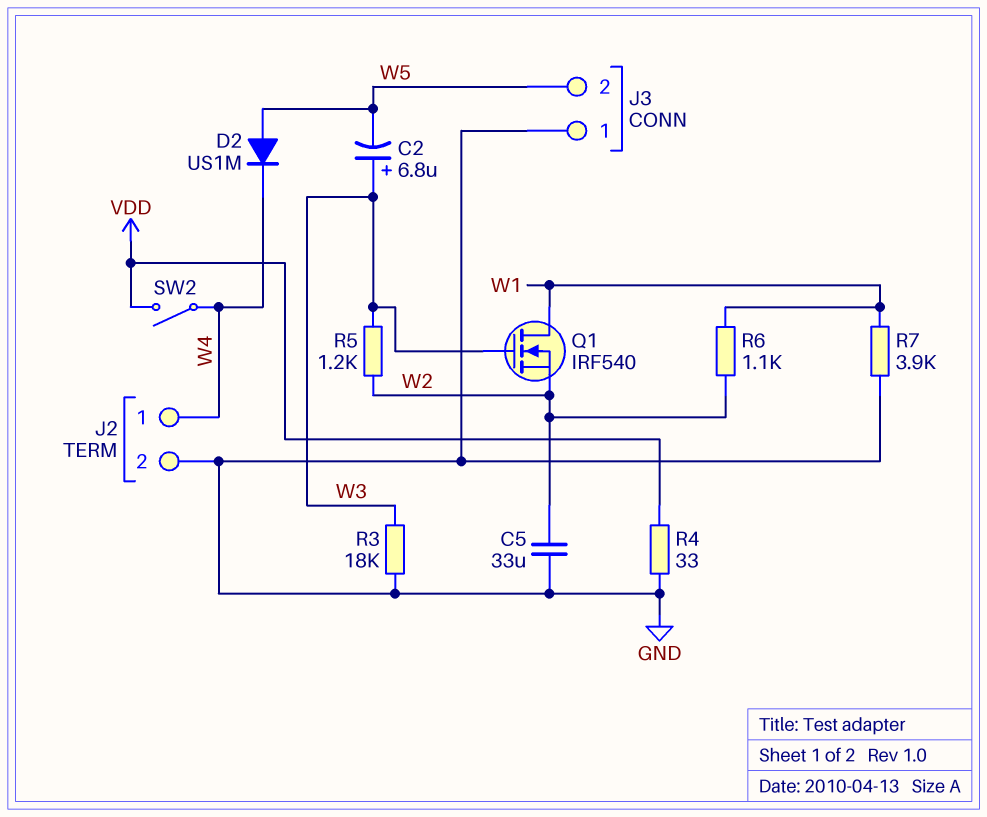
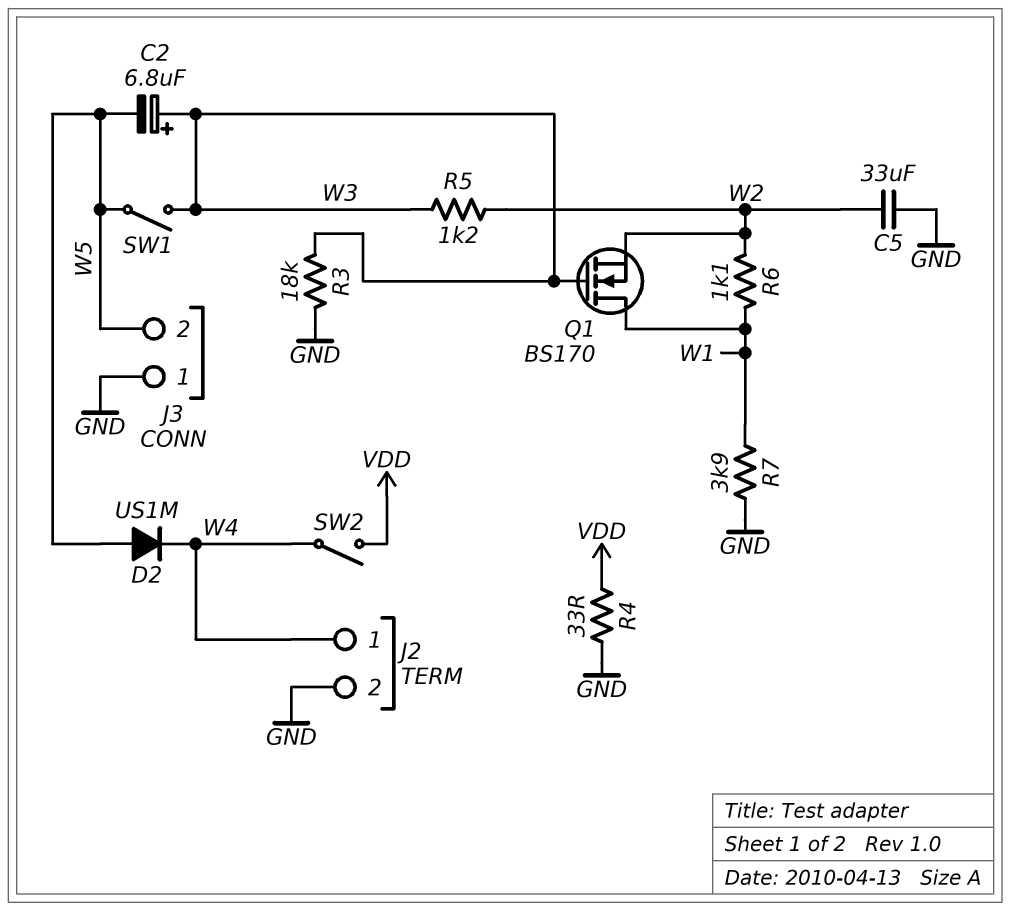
Q1: NMOS IRF540 (G W3, D W1, S W2) -> NMOS BS170 (G W3, D W1, S W2)
SW1: none -> switch (W3, W5)

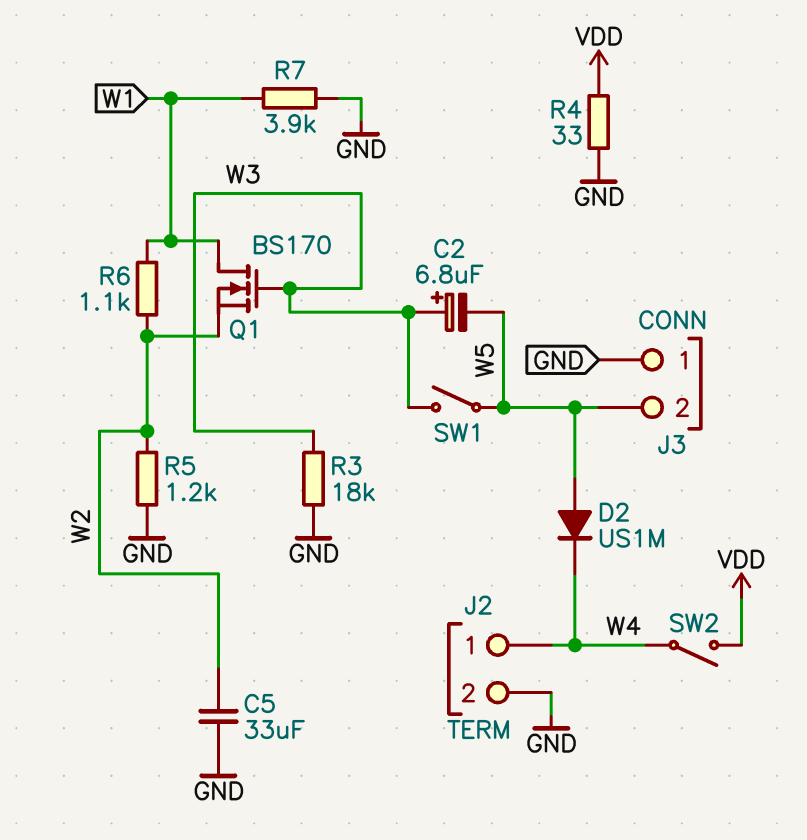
R5: 1.2k (W2, W3) -> 1.2k (GND, W2)

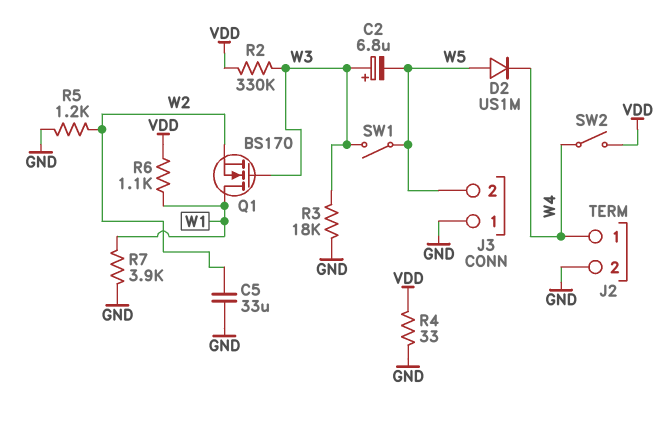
R2: none -> 330k (VDD, W3)
R6: 1.1k (W1, W2) -> 1.1k (VDD, W1)

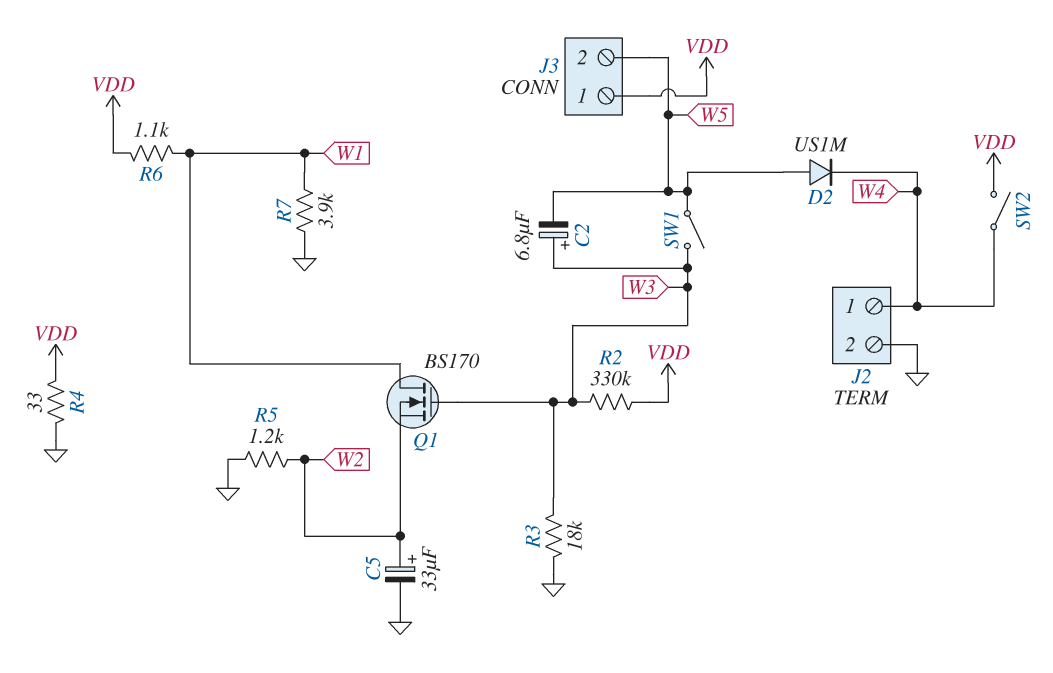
C5: 33uF (GND, W2) -> 33uF (plus W2, minus GND)
J3 pin 1: GND -> VDD

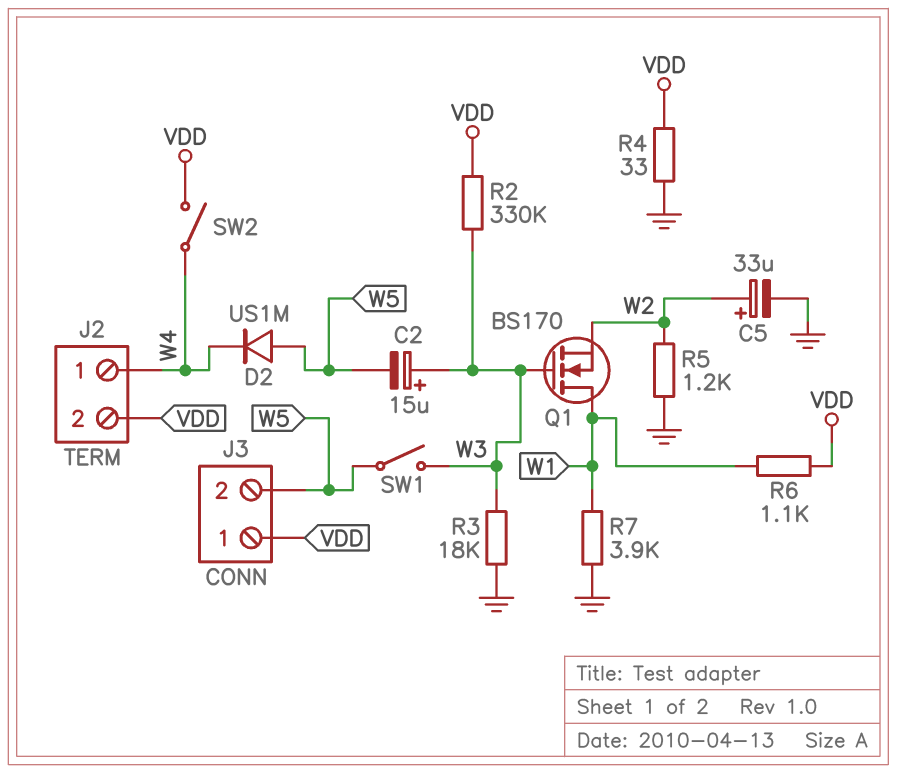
C2: 6.8uF (plus W3, minus W5) -> 15uF (plus W3, minus W5)
J2 pin 2: GND -> VDD

